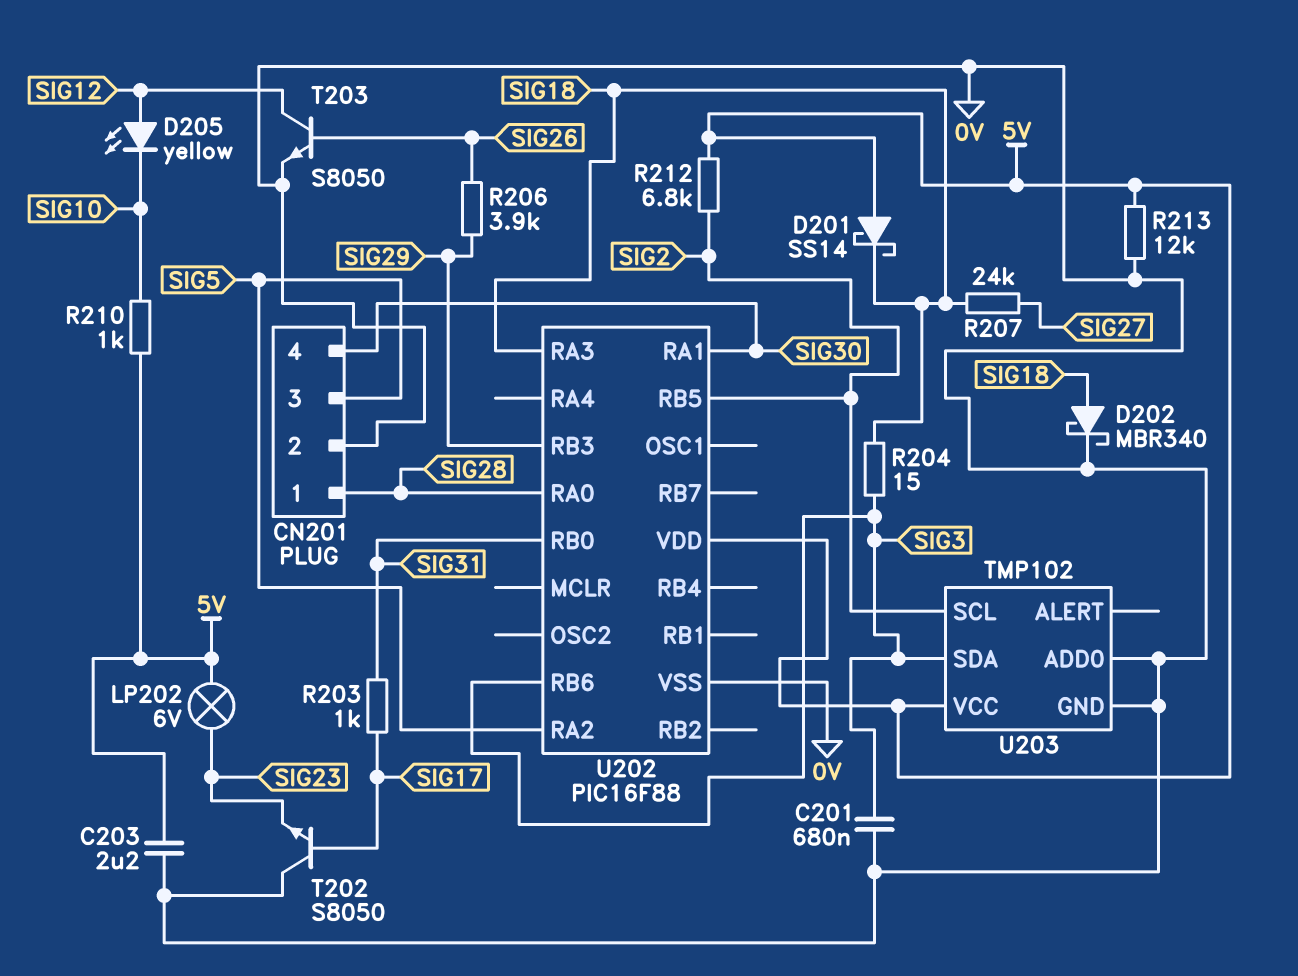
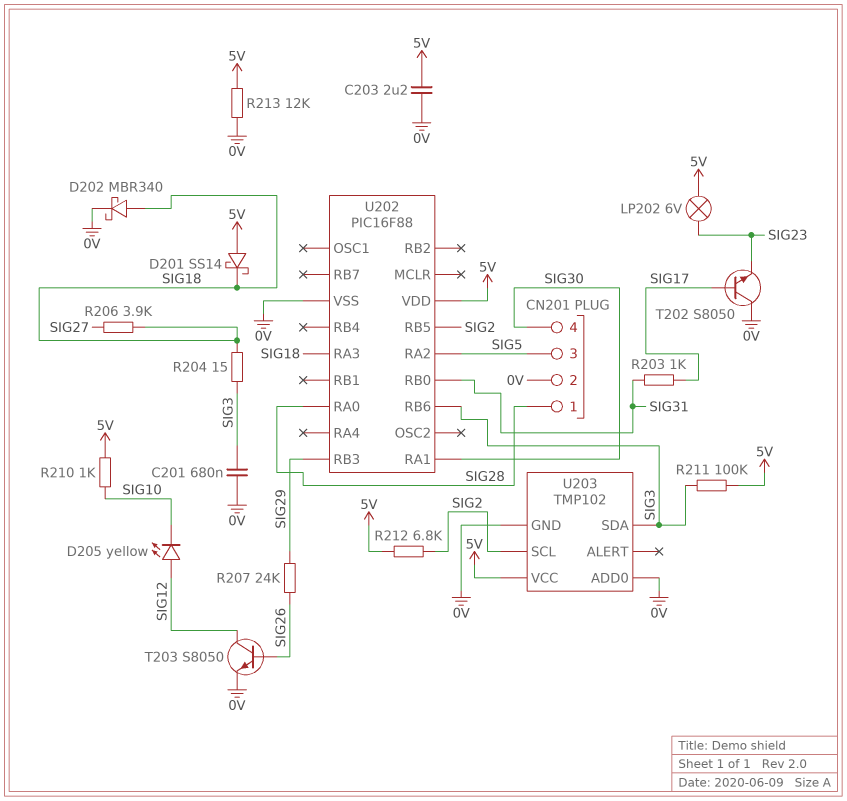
R206: 3.9k (SIG26, SIG29) -> 3.9k (SIG18, SIG27)
R207: 24k (SIG18, SIG27) -> 24k (SIG26, SIG29)
R211: none -> 100k (5V, SIG3)

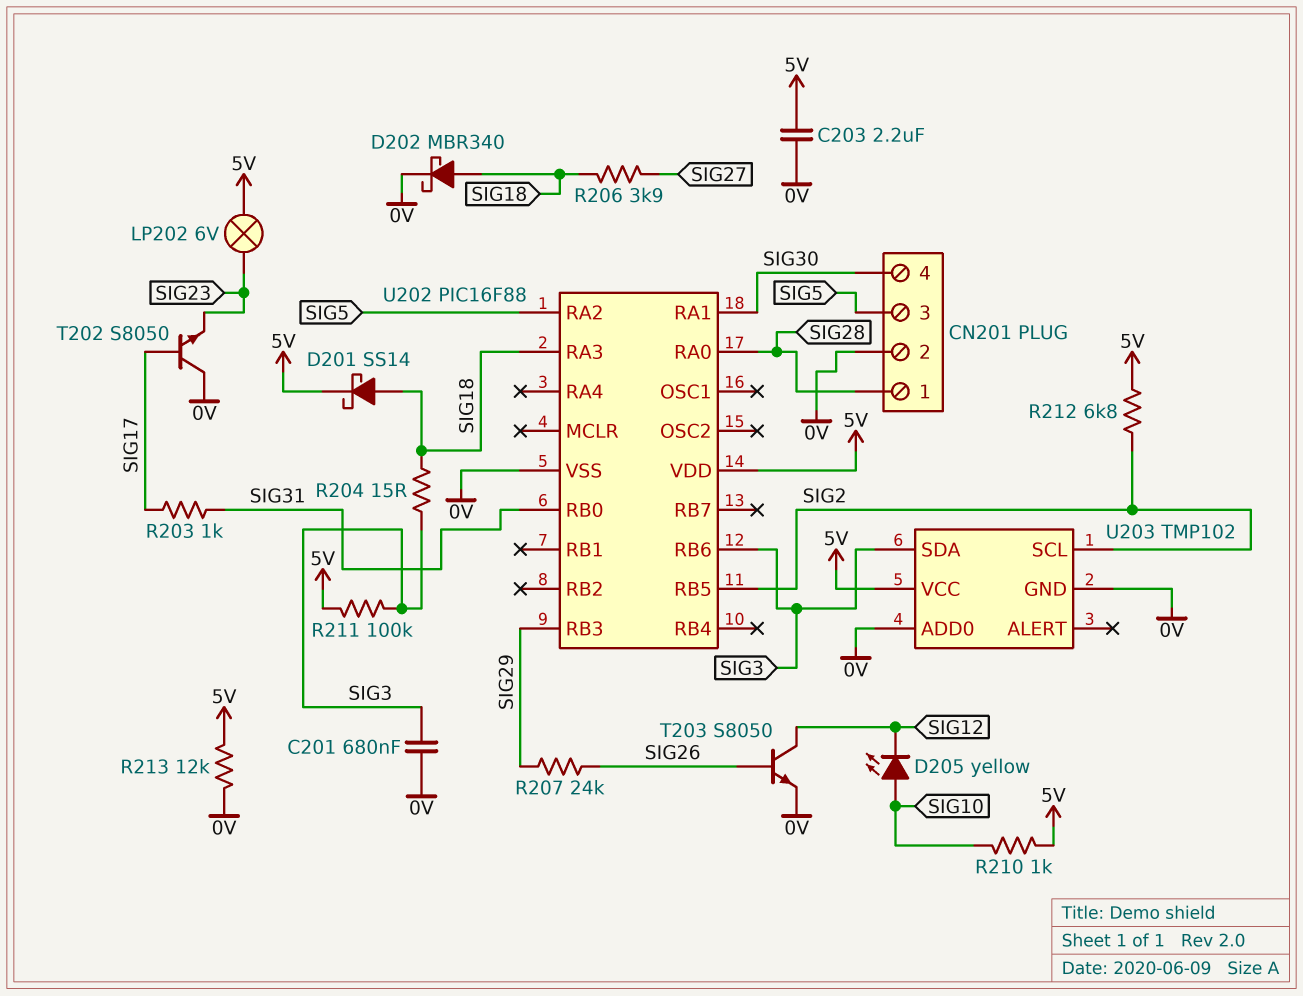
D201: schottky SS14 (A 5V, K SIG18) -> schottky SS14 (A SIG18, K 5V)
D205: LED yellow (A SIG12, K SIG10) -> LED yellow (A SIG10, K SIG12)

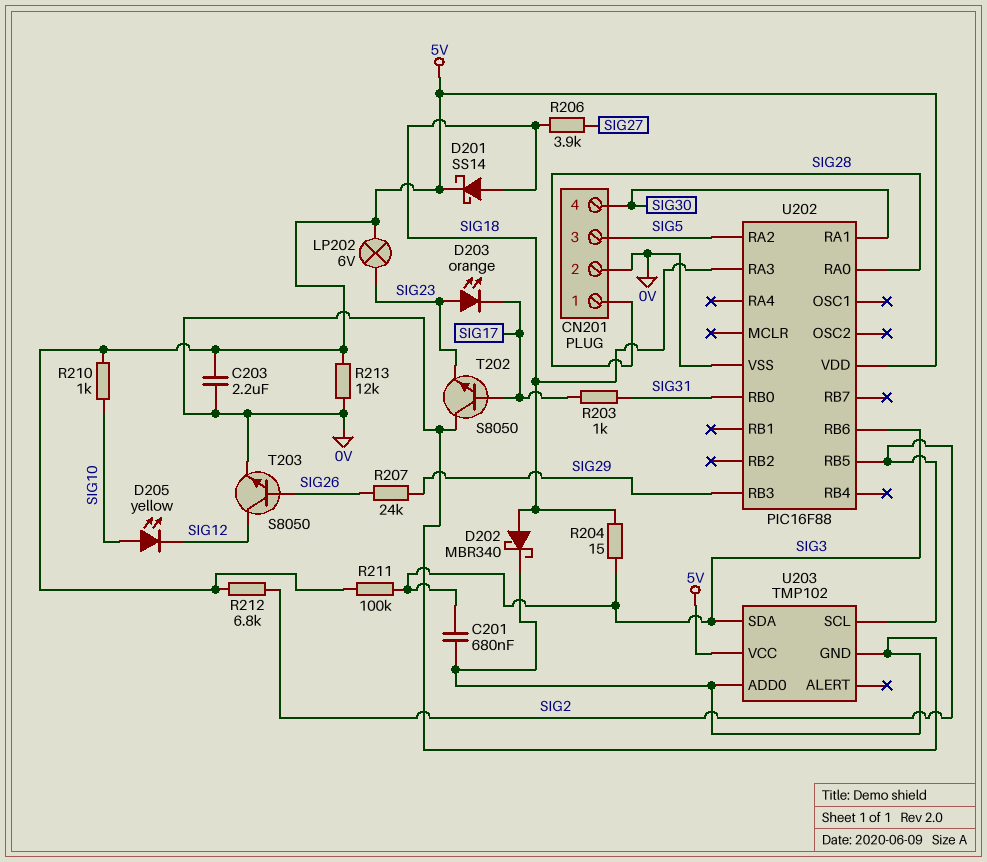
D203: none -> LED orange (A SIG23, K SIG17)

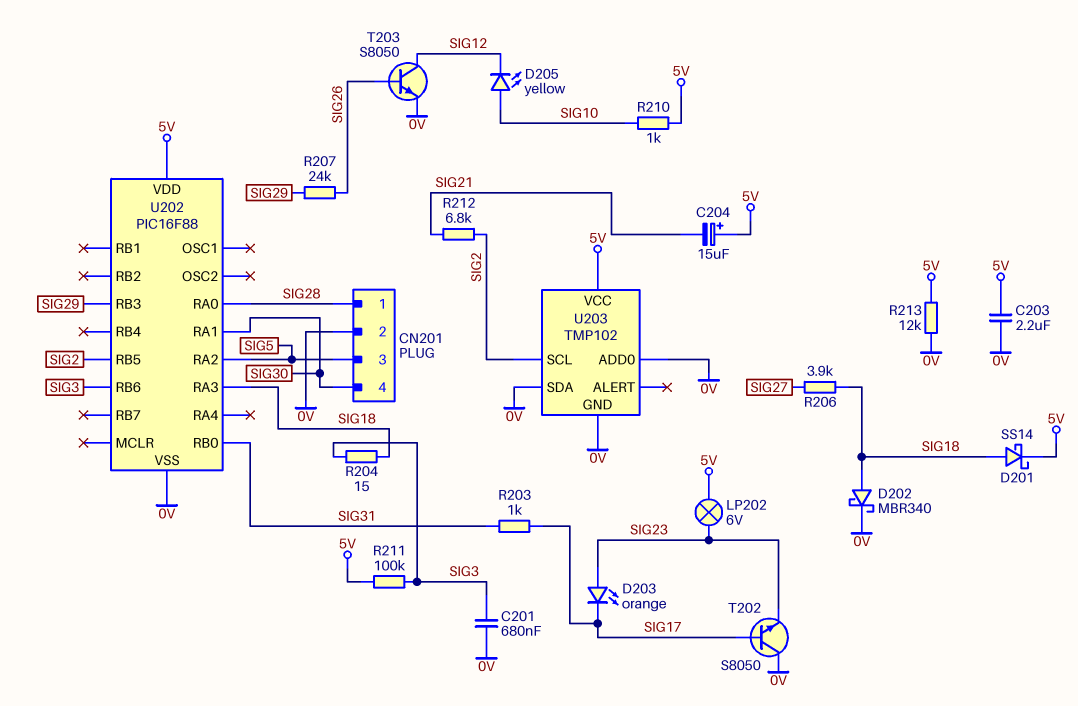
C204: none -> 15uF (plus 5V, minus SIG21)
R212: 6.8k (5V, SIG2) -> 6.8k (SIG2, SIG21)
U203 pin SDA: SIG3 -> 0V

